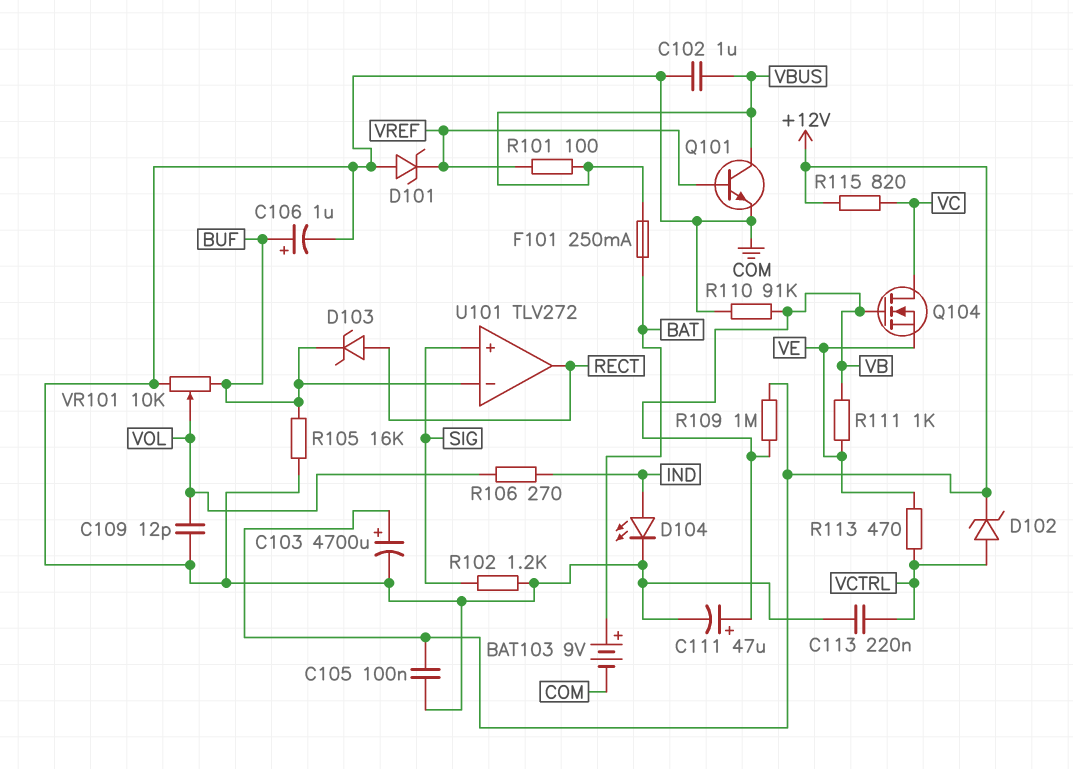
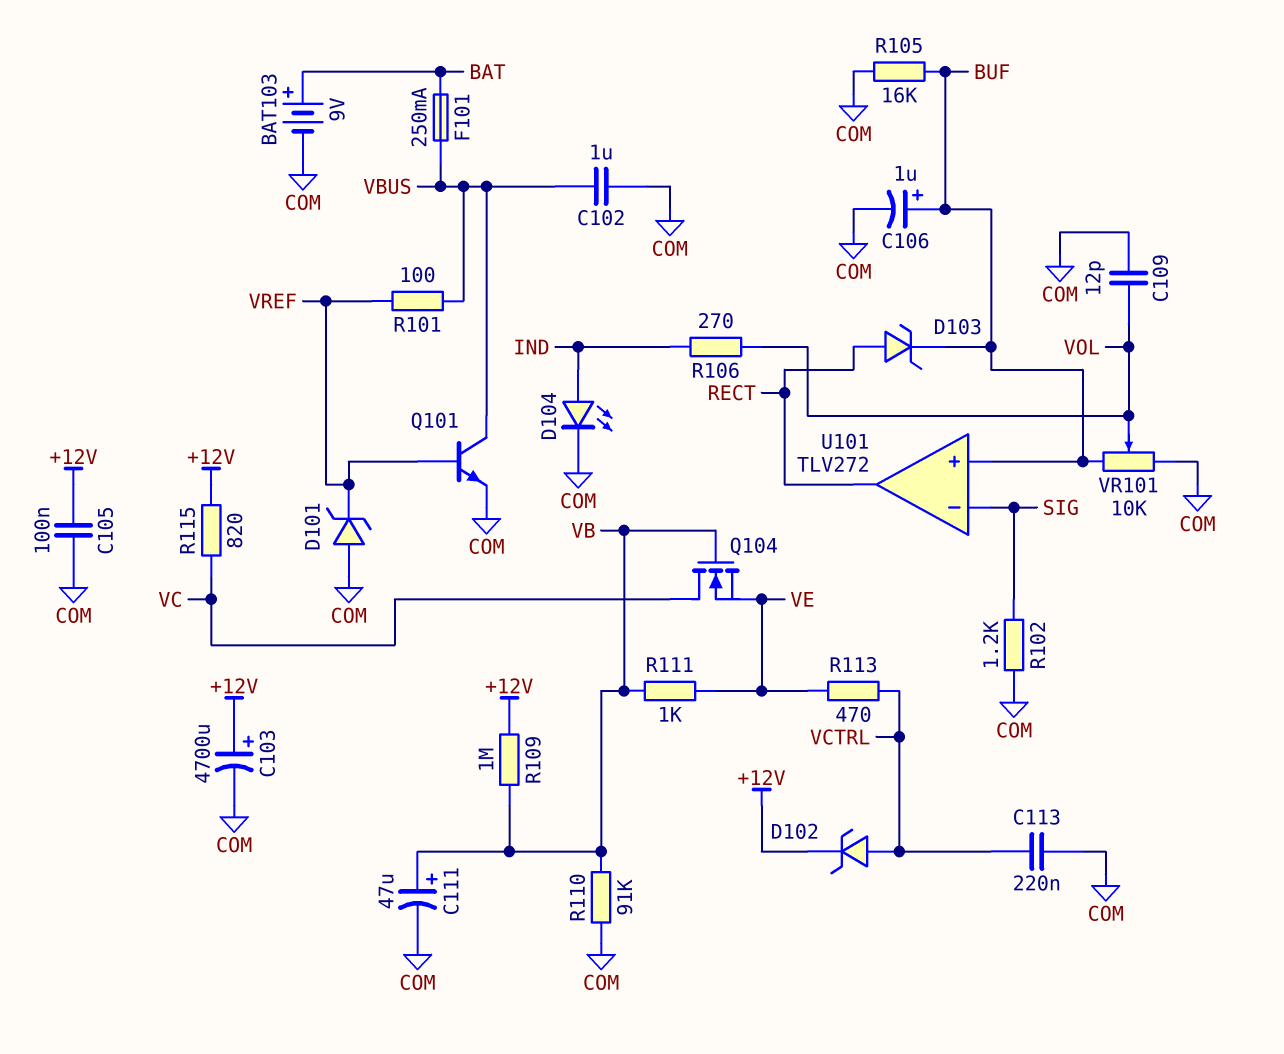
U101 pin in+: SIG -> BUF
U101 pin in-: BUF -> SIG

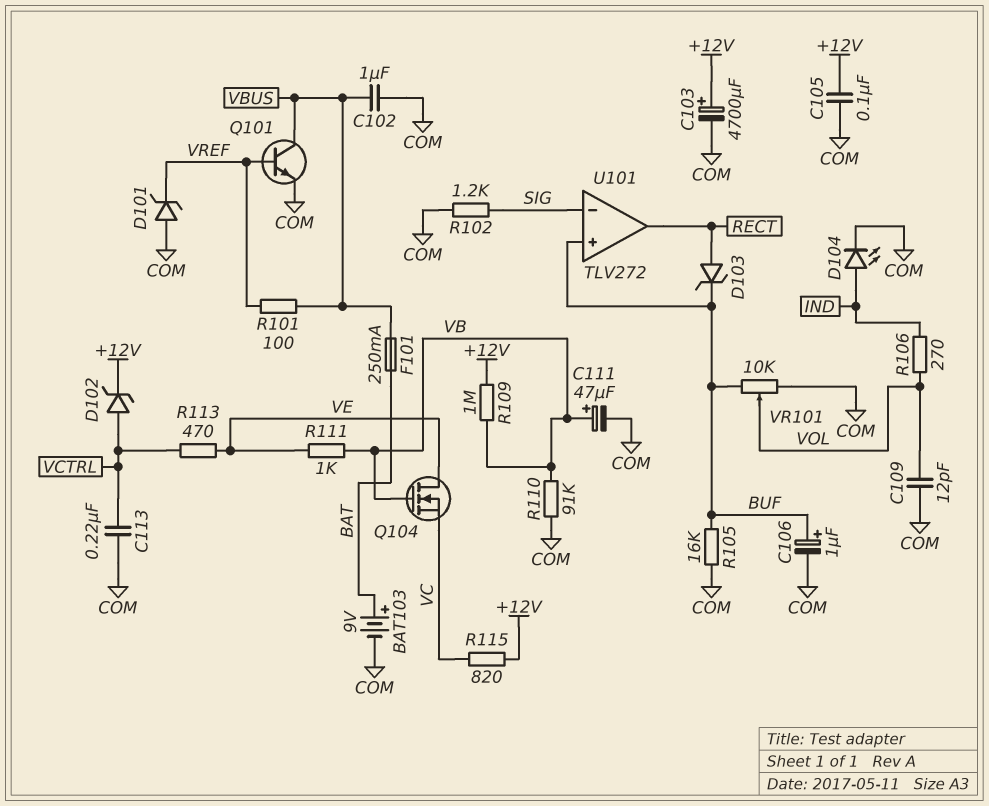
Q104: NMOS (G VB, D VC, S VE) -> NMOS (G VB, D VE, S VC)

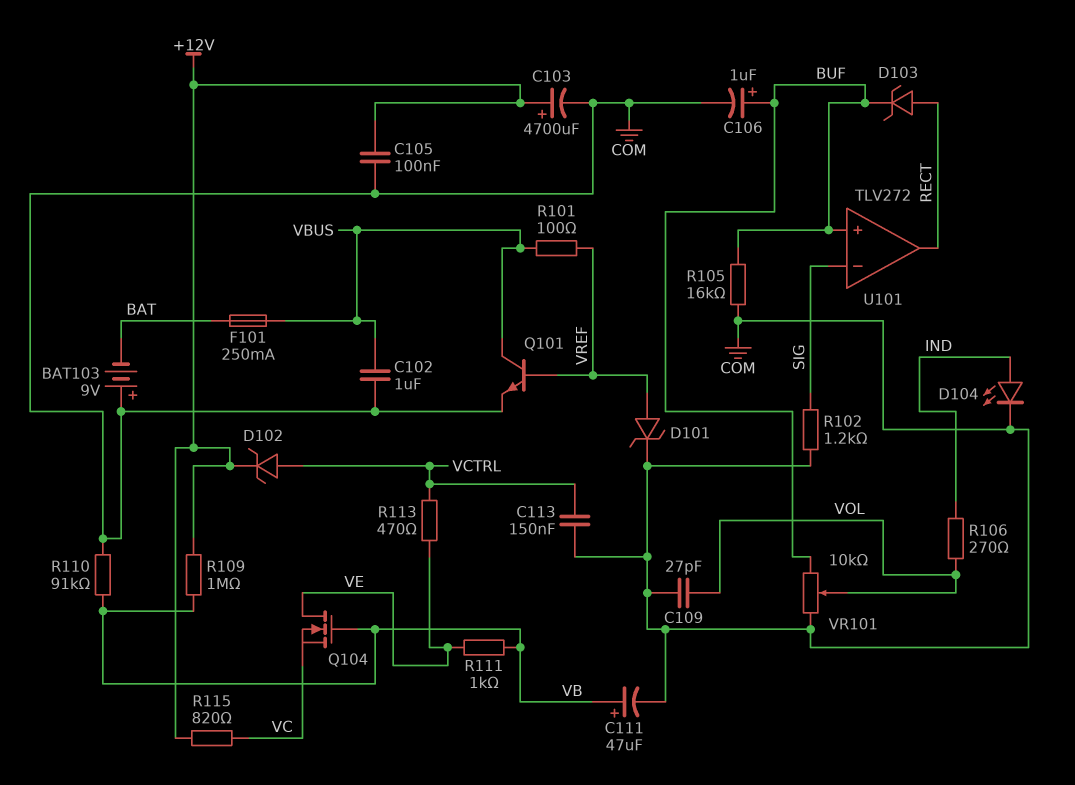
BAT103: 9V (plus BAT, minus COM) -> 9V (plus COM, minus BAT)
C109: 12pF (COM, VOL) -> 27pF (COM, VOL)
C113: 220nF (COM, VCTRL) -> 150nF (COM, VCTRL)
D101: zener (A COM, K VREF) -> zener (A VREF, K COM)

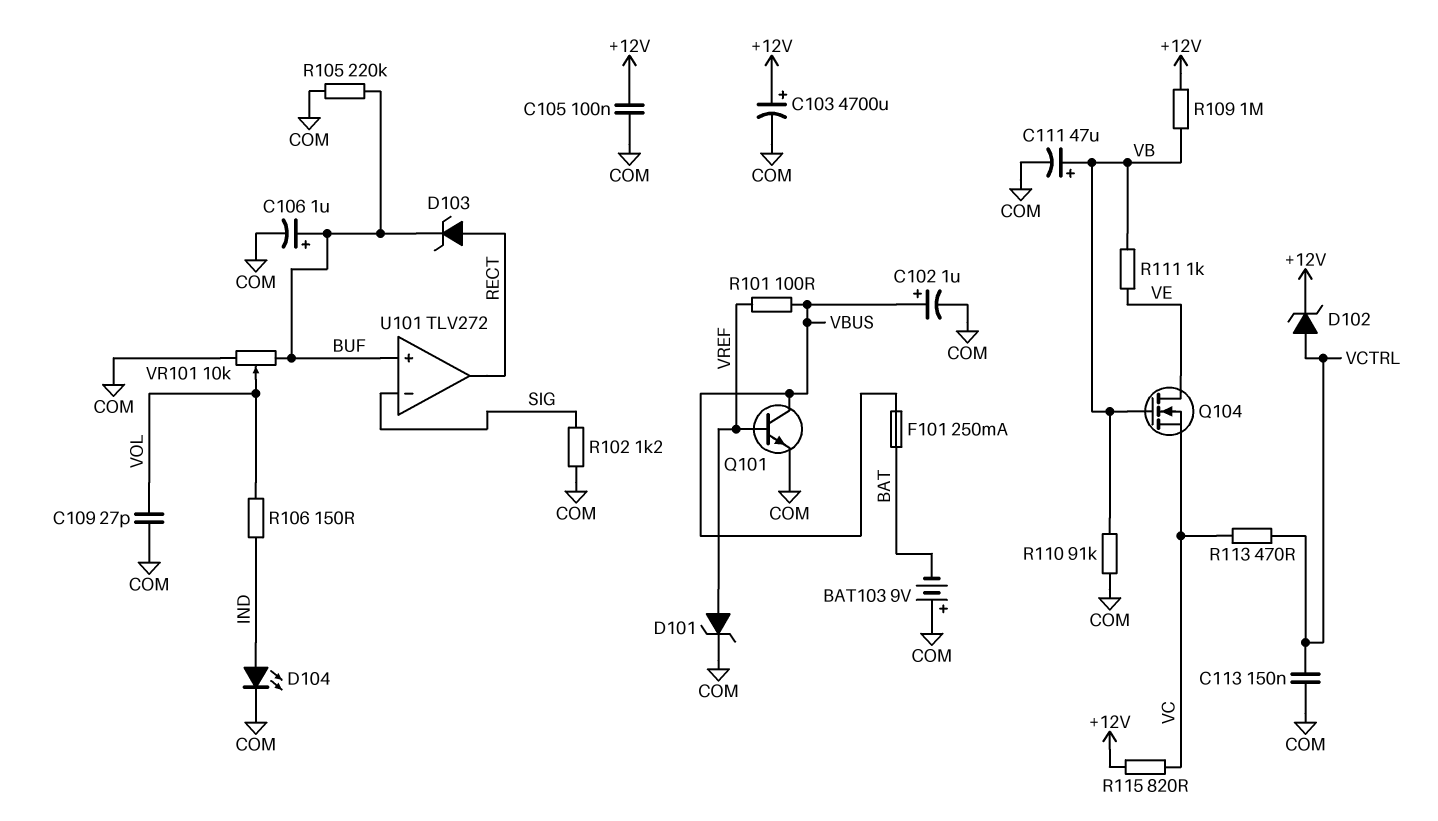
C102: 1uF (COM, VBUS) -> 1uF (plus VBUS, minus COM)
R105: 16k (BUF, COM) -> 220k (BUF, COM)
R106: 270 (IND, VOL) -> 150 (IND, VOL)
R113: 470 (VCTRL, VE) -> 470 (VC, VCTRL)

